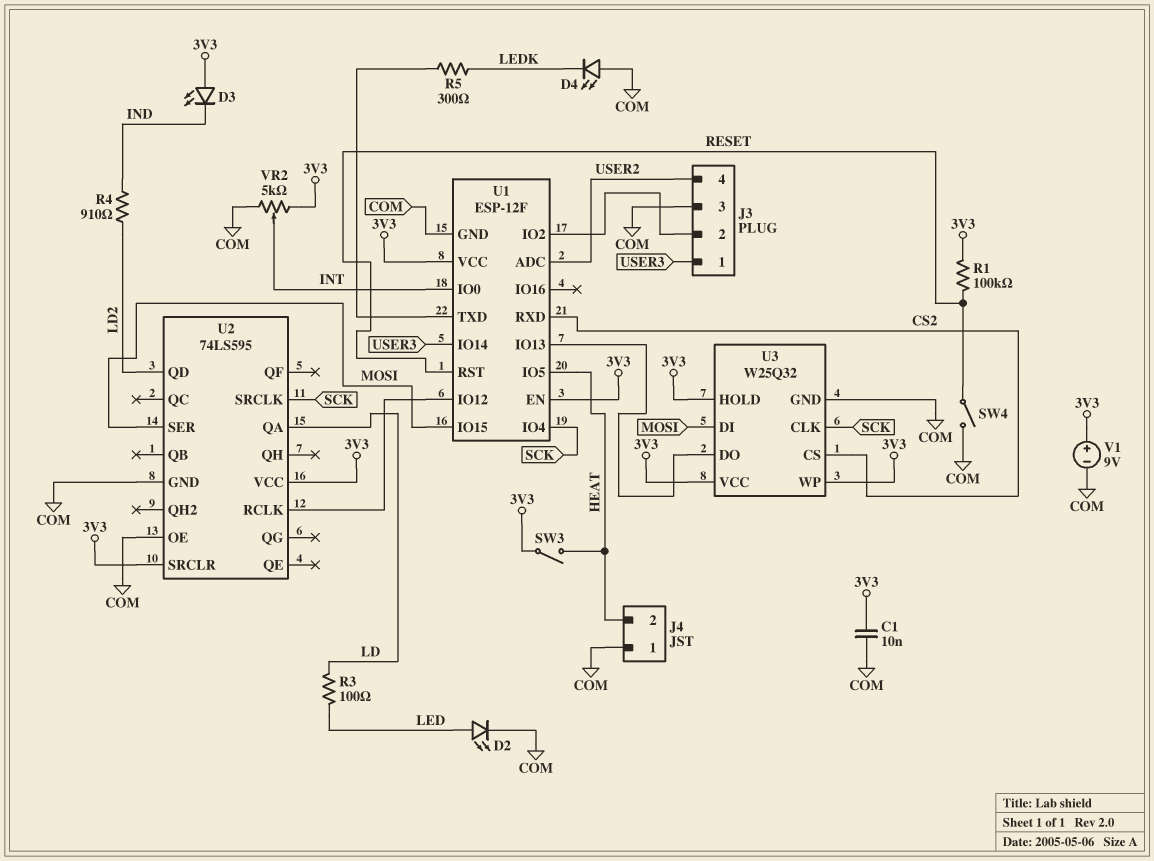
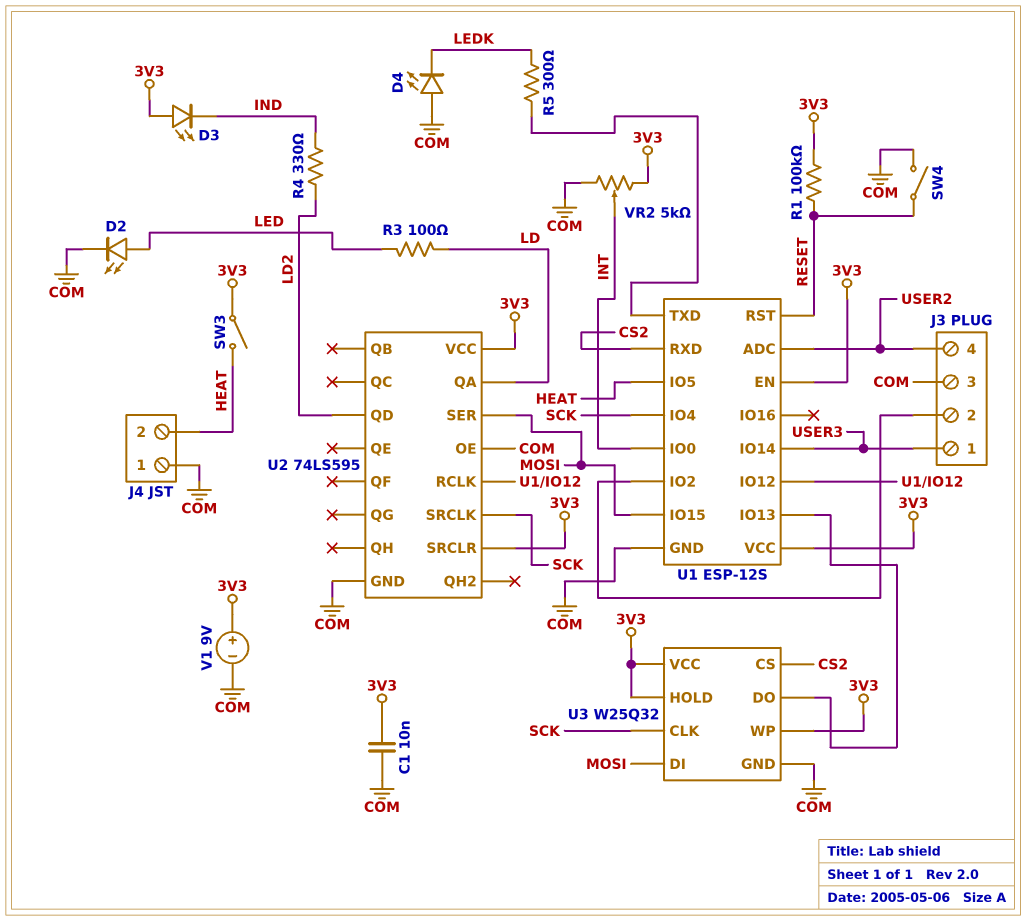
R4: 910 (IND, LD2) -> 330 (IND, LD2)
U1: ESP-12F -> ESP-12S

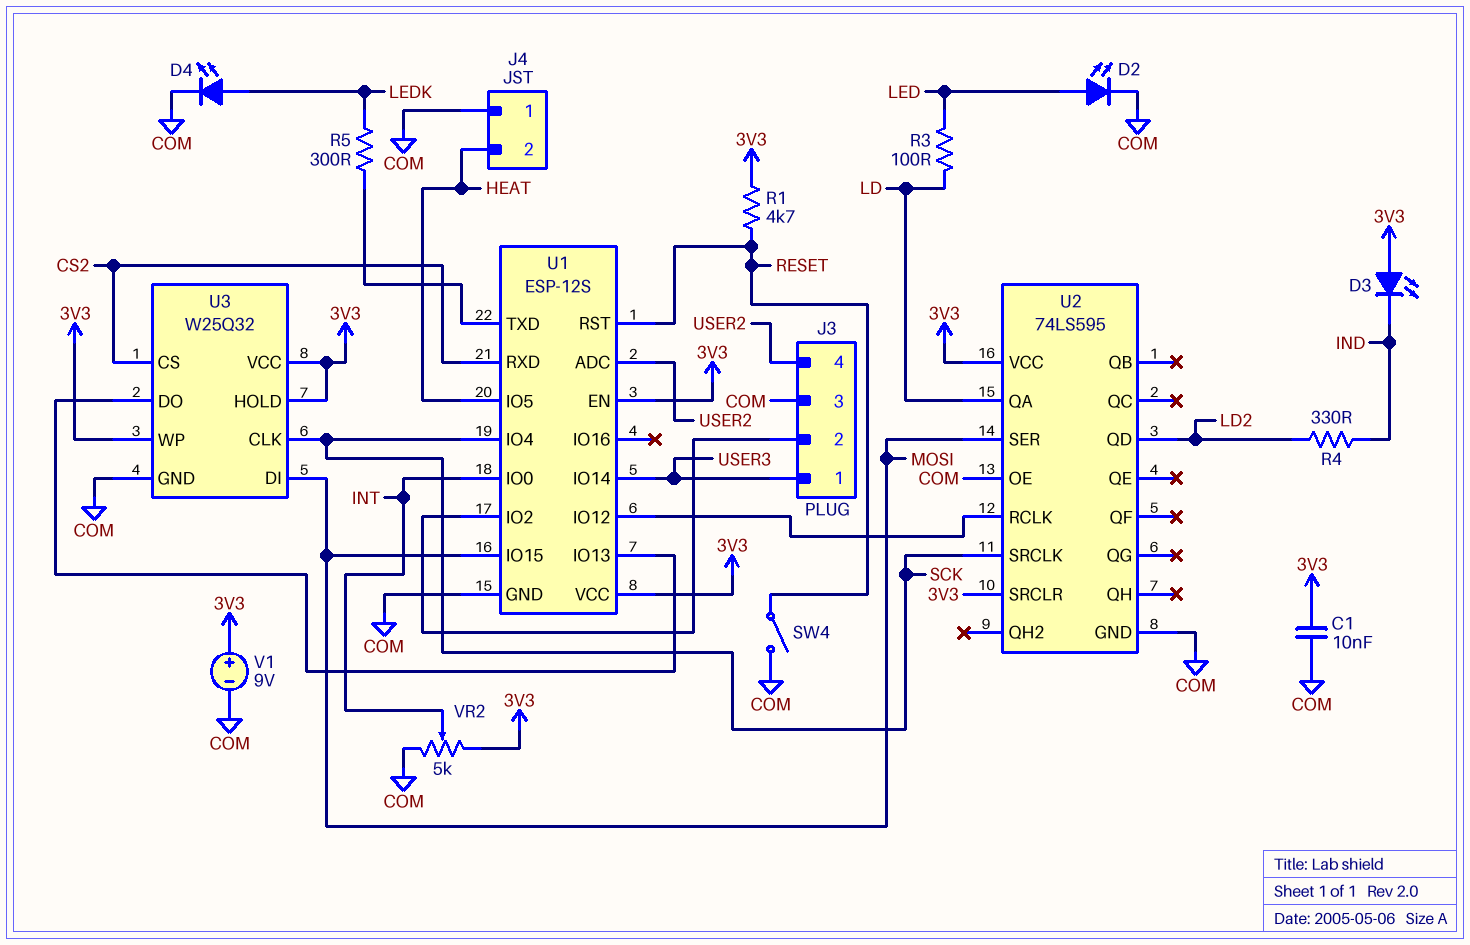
D4: LED (A COM, K LEDK) -> LED (A LEDK, K COM)
R1: 100k (3V3, RESET) -> 4.7k (3V3, RESET)
SW3: switch (3V3, HEAT) -> none

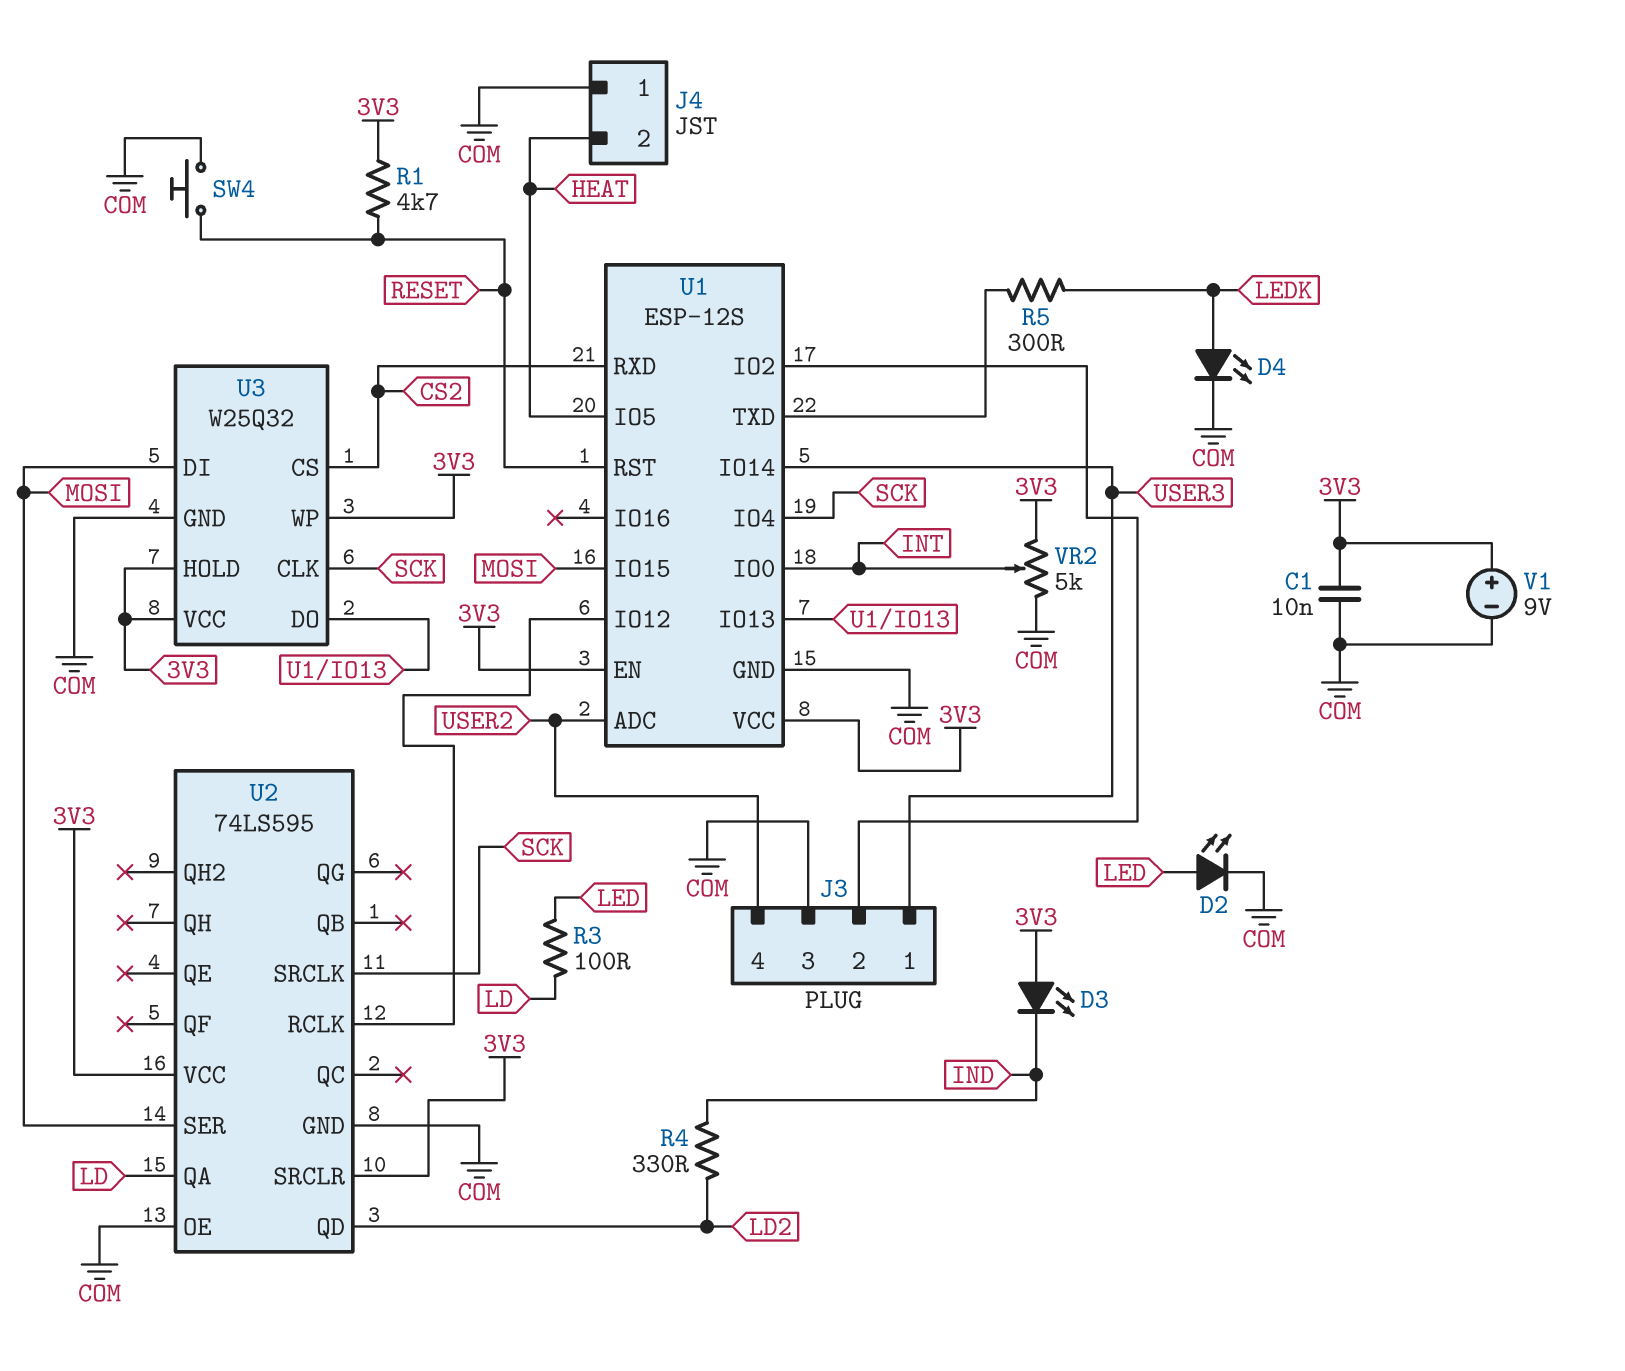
SW4: switch (COM, RESET) -> button (COM, RESET)

